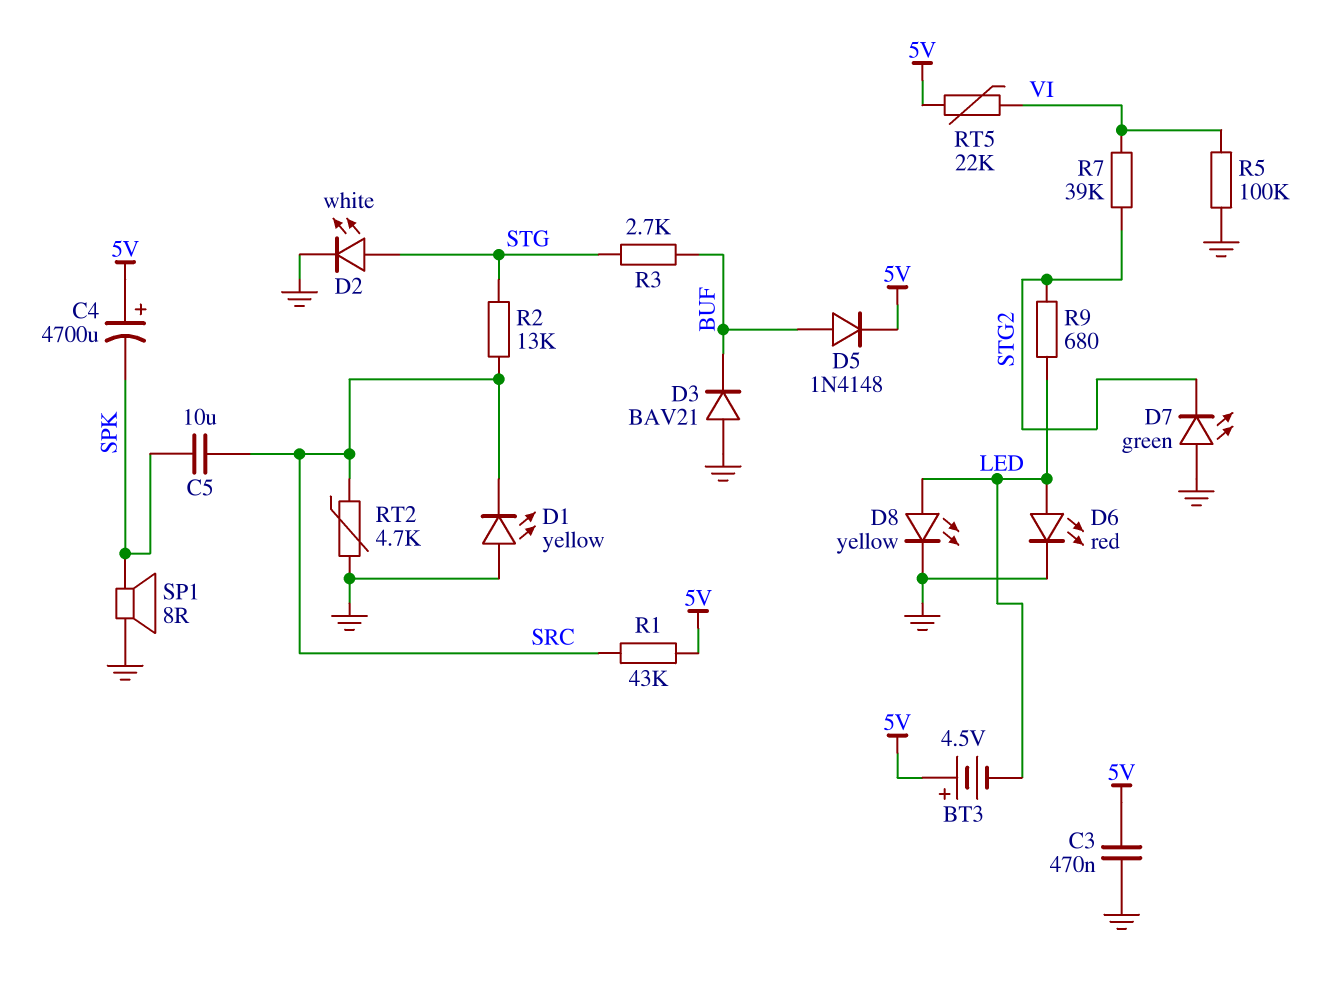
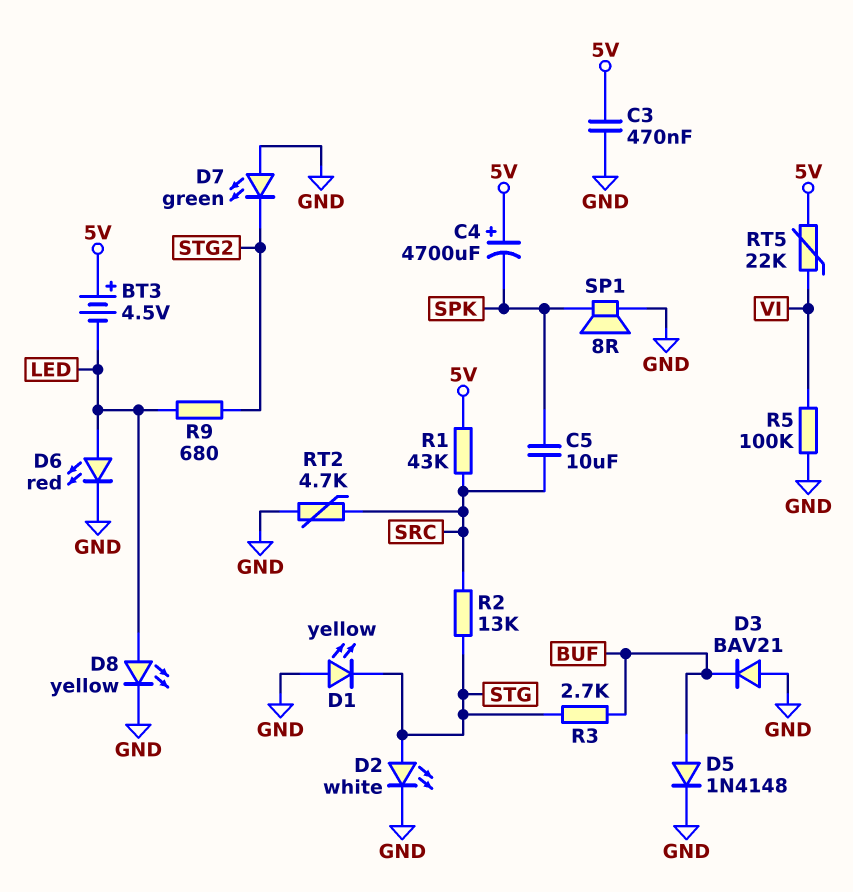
D1: LED yellow (A GND, K SRC) -> LED yellow (A GND, K STG)
D5: diode 1N4148 (A BUF, K 5V) -> diode 1N4148 (A BUF, K GND)
R7: 39k (STG2, VI) -> none

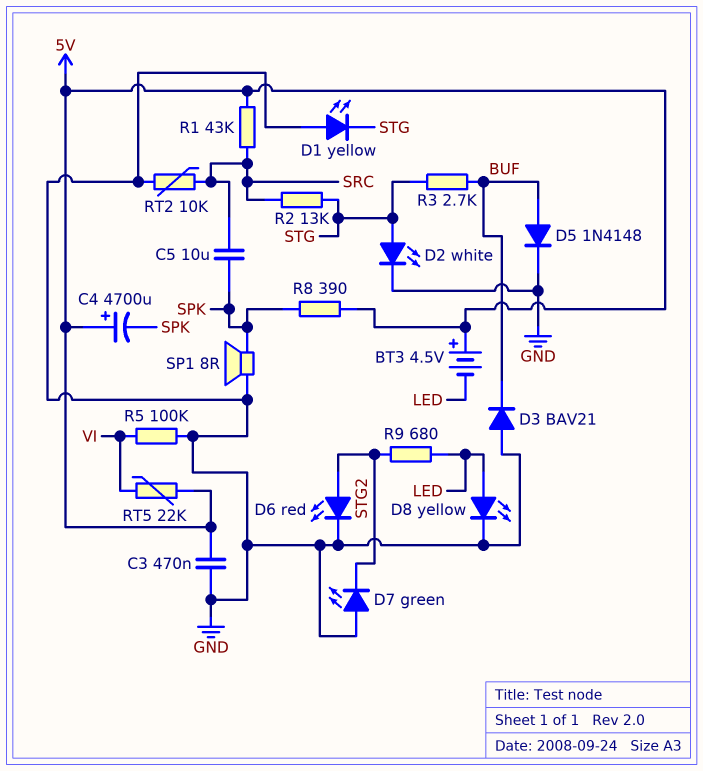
D6: LED red (A LED, K GND) -> LED red (A STG2, K GND)
R8: none -> 390 (5V, SPK)
RT2: 4.7k (GND, SRC) -> 10k (GND, SRC)

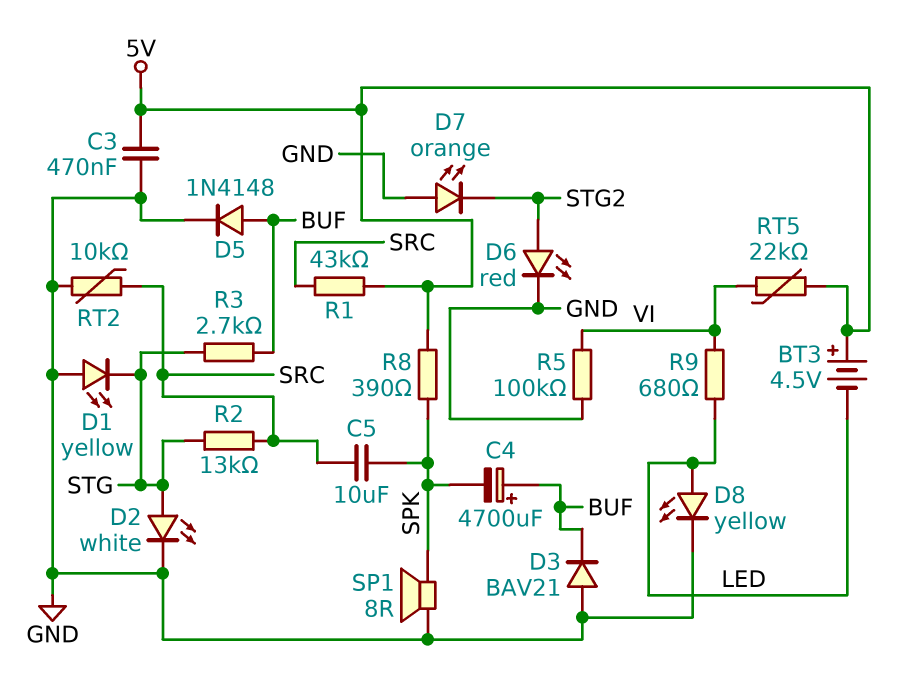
C4: 4700uF (plus 5V, minus SPK) -> 4700uF (plus BUF, minus SPK)
D7: LED green (A GND, K STG2) -> LED orange (A GND, K STG2)
R9: 680 (LED, STG2) -> 680 (LED, VI)

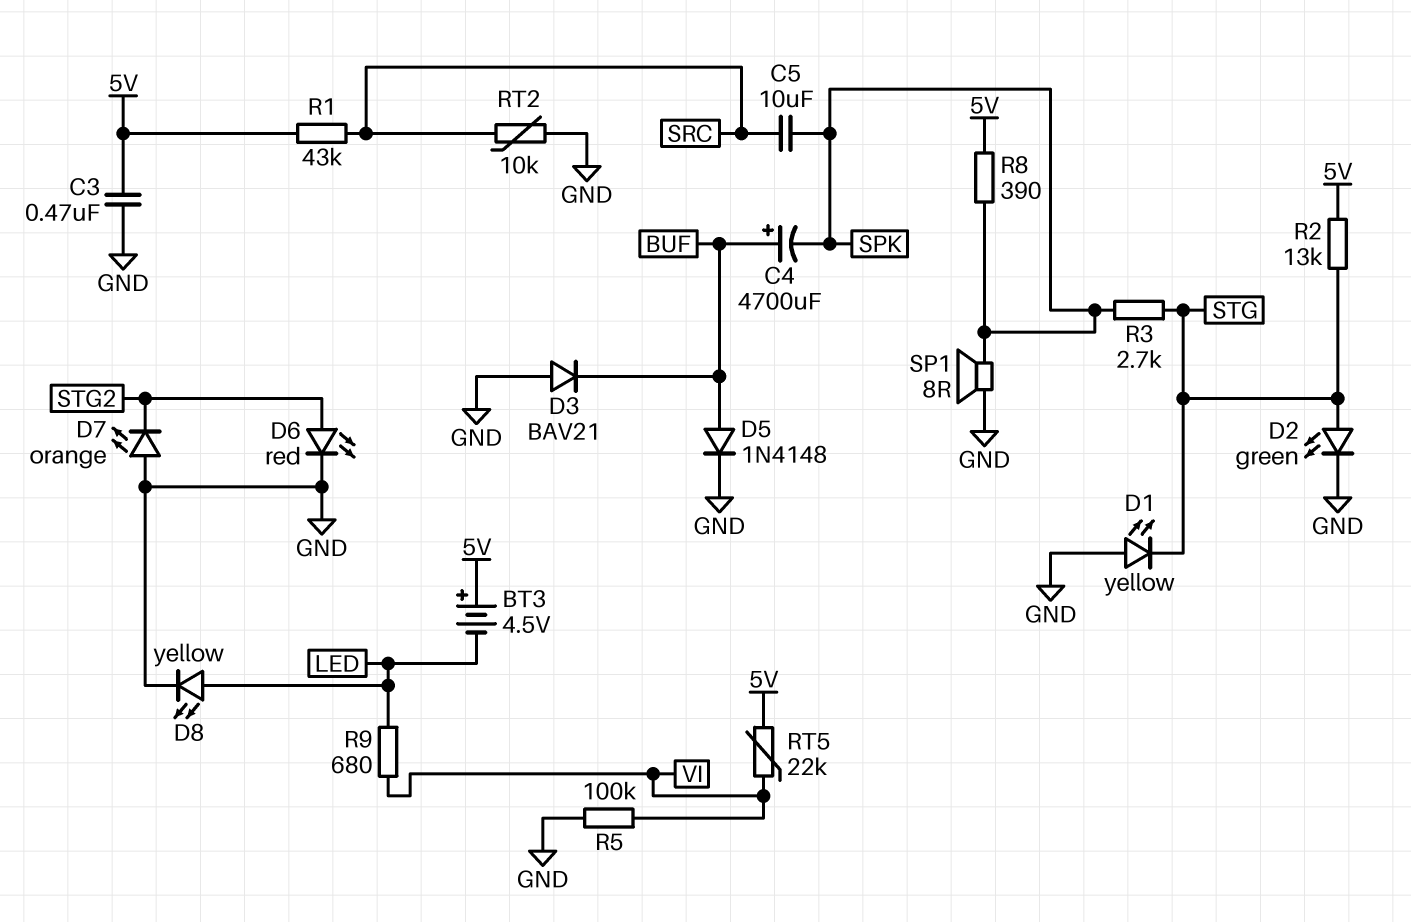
D2: LED white (A STG, K GND) -> LED green (A STG, K GND)
R2: 13k (SRC, STG) -> 13k (5V, STG)
R3: 2.7k (BUF, STG) -> 2.7k (SPK, STG)

